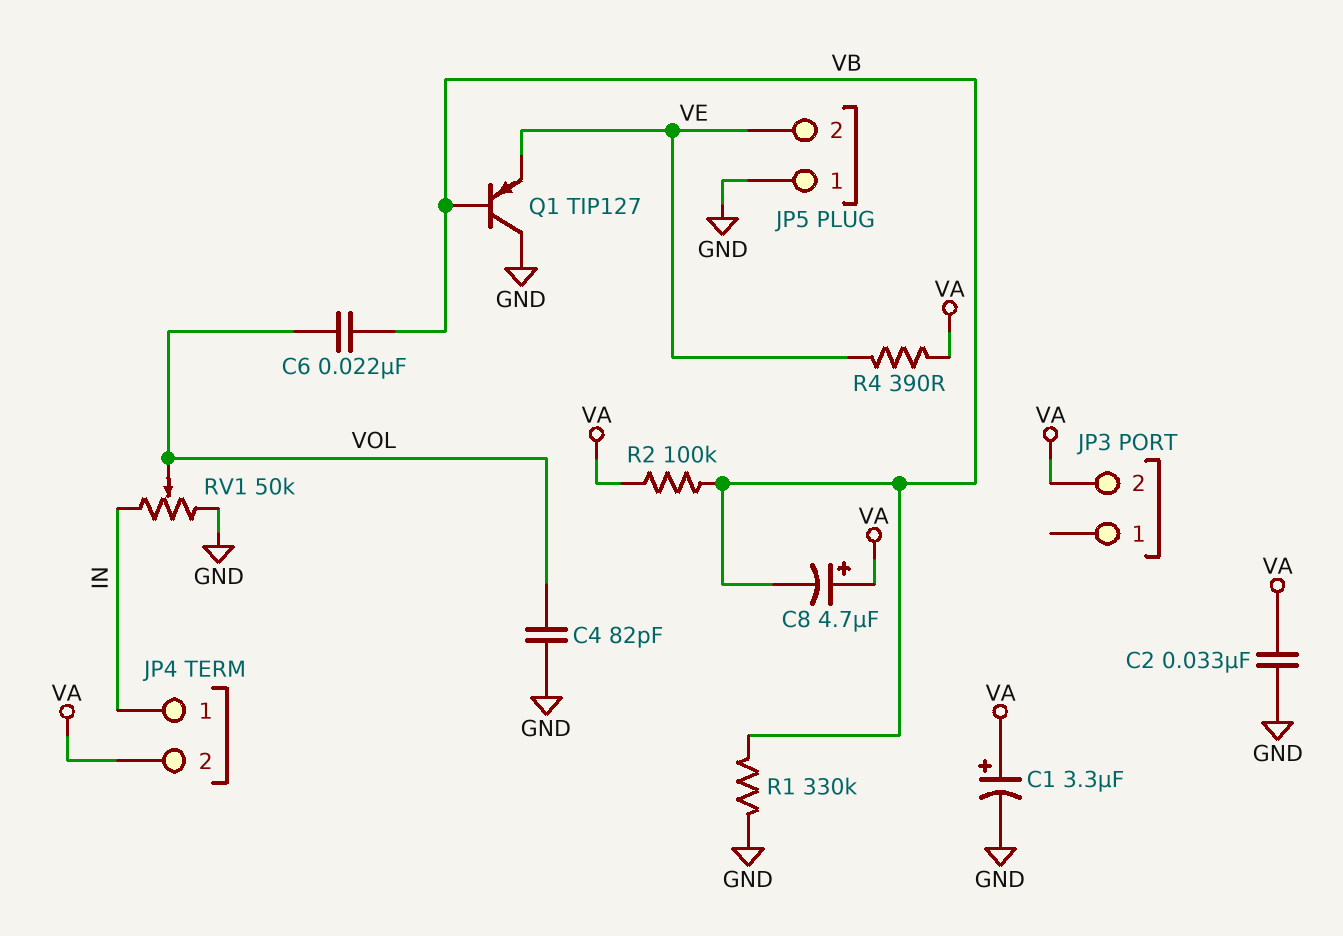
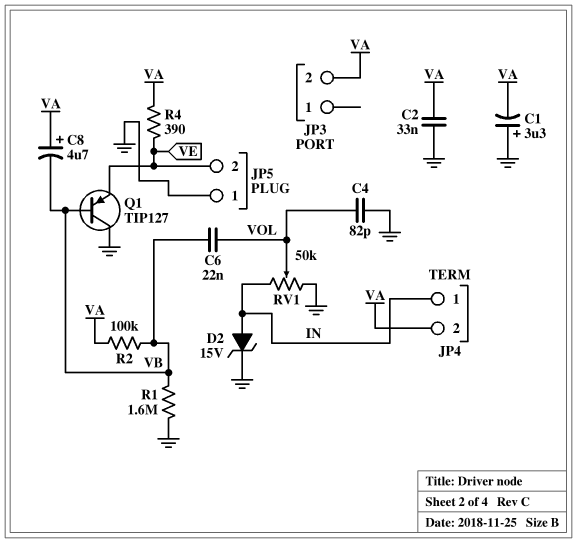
C1: 3.3uF (plus VA, minus GND) -> 3.3uF (plus GND, minus VA)
D2: none -> zener 15V (A IN, K GND)
R1: 330k (GND, VB) -> 1.6M (GND, VB)

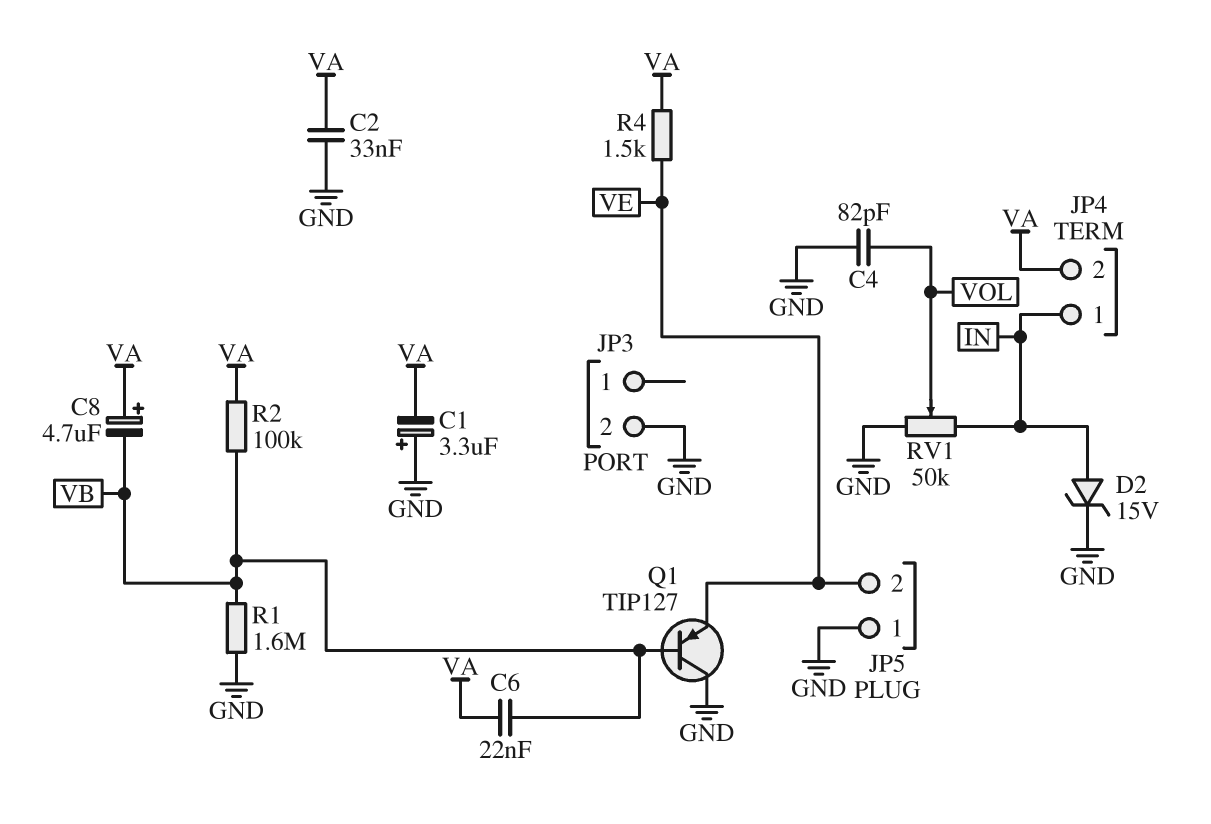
C6: 22nF (VB, VOL) -> 22nF (VA, VB)
JP3 pin 2: VA -> GND
R4: 390 (VA, VE) -> 1.5k (VA, VE)

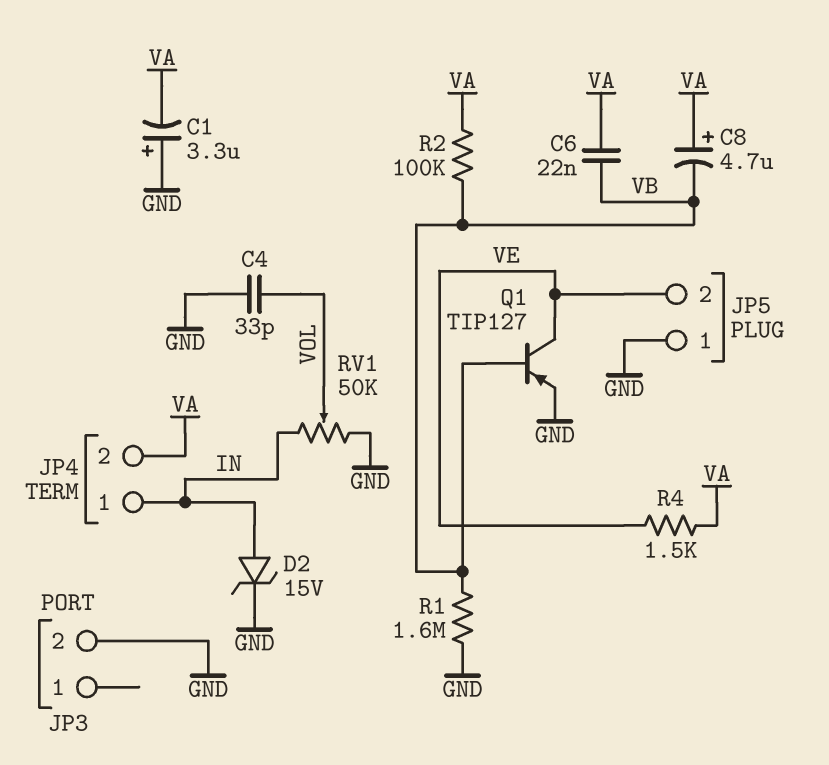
C2: 33nF (GND, VA) -> none
C4: 82pF (GND, VOL) -> 33pF (GND, VOL)
Q1: PNP TIP127 (B VB, C GND, E VE) -> PNP TIP127 (B VB, C VE, E GND)

